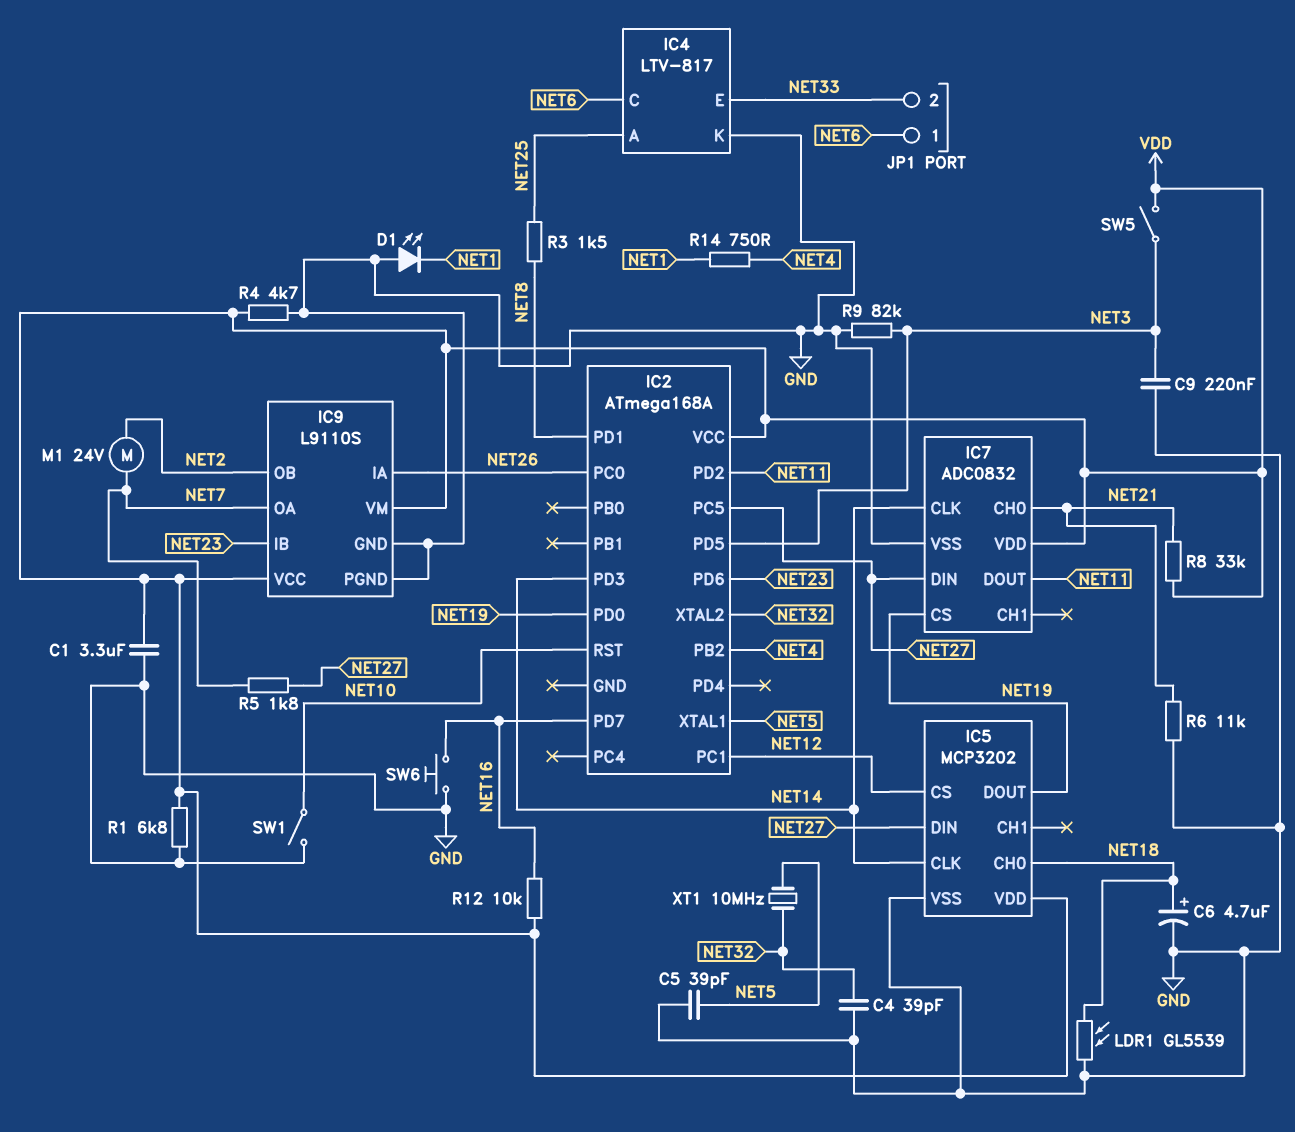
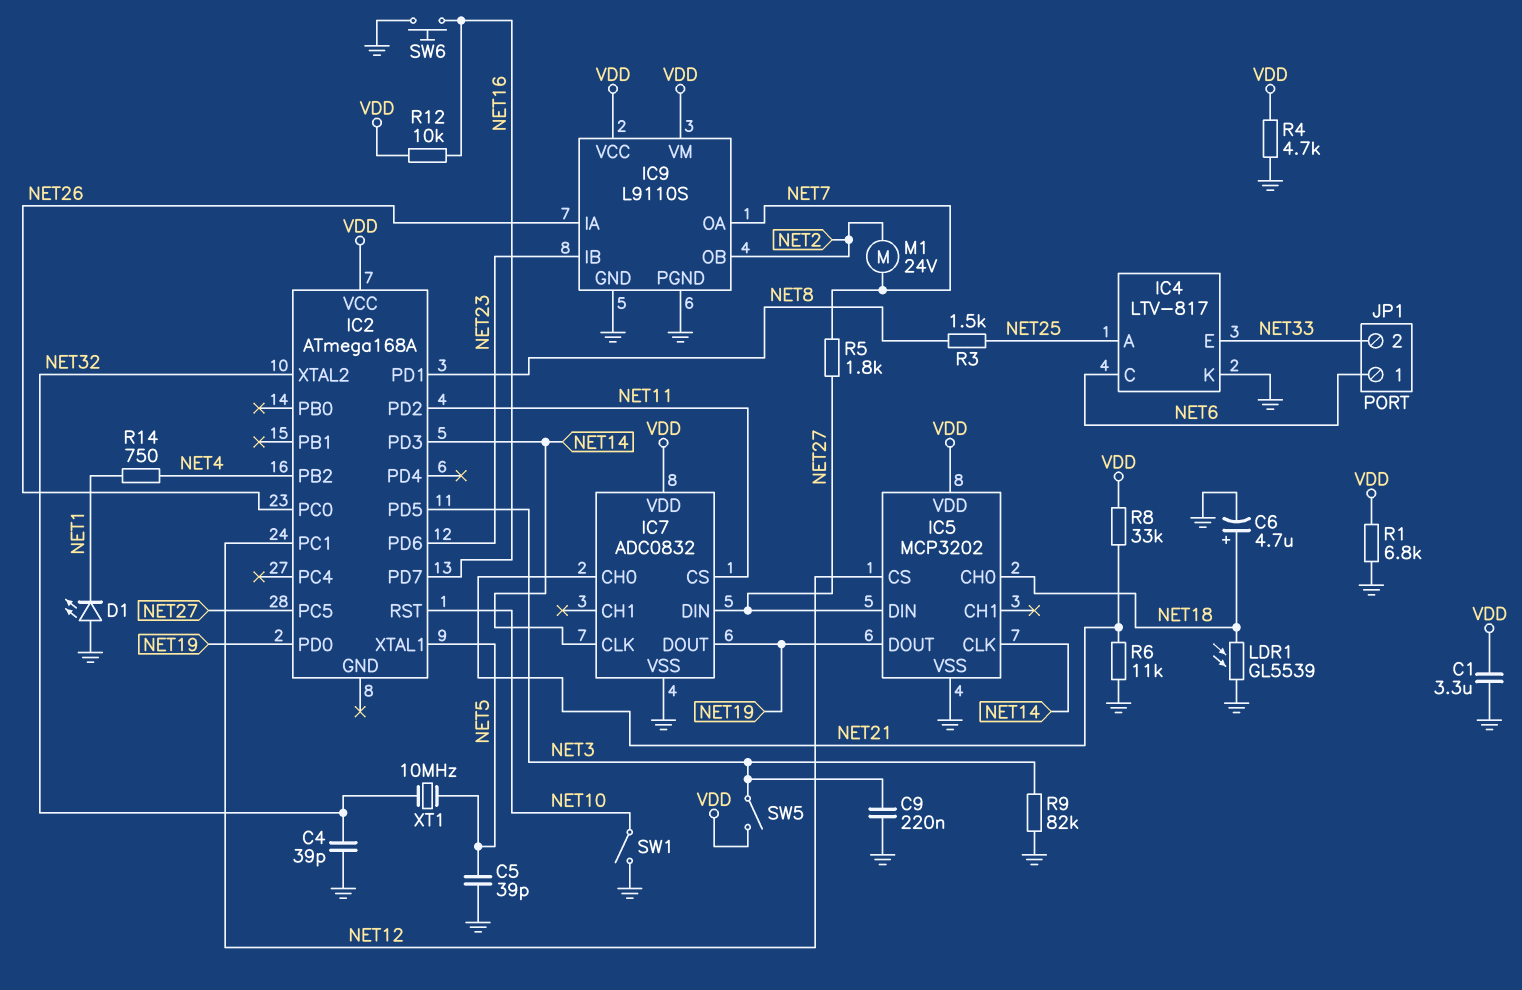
IC7 pin CS: NET19 -> NET11
IC7 pin DOUT: NET11 -> NET19

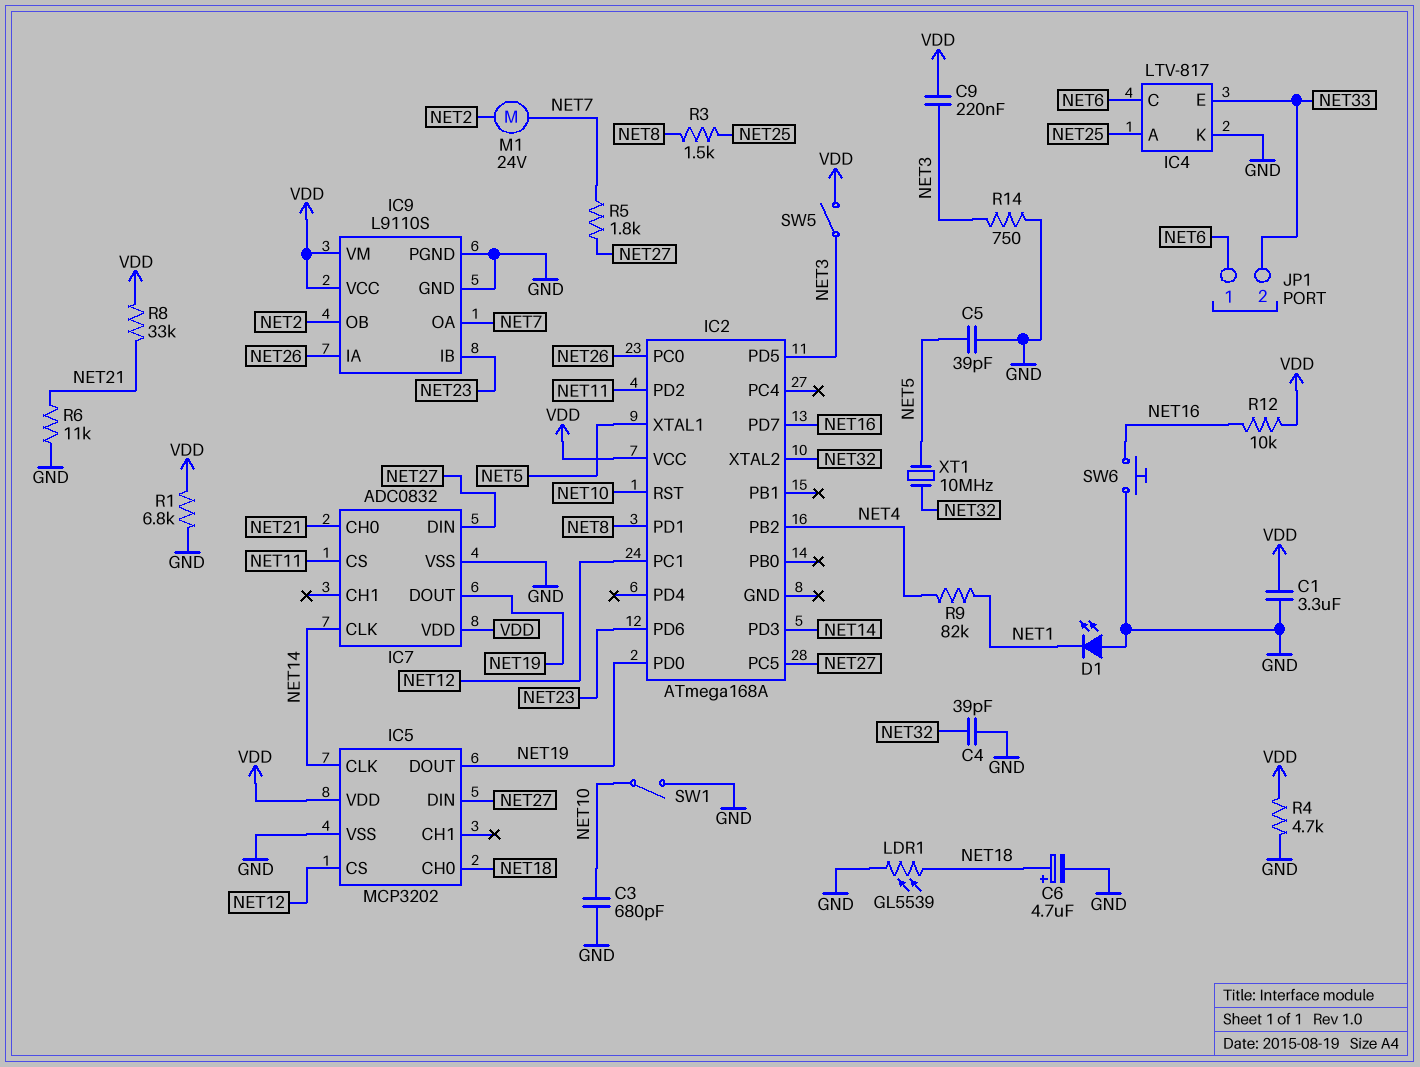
C3: none -> 680pF (GND, NET10)
C9: 220nF (GND, NET3) -> 220nF (NET3, VDD)
R9: 82k (GND, NET3) -> 82k (NET1, NET4)
R14: 750 (NET1, NET4) -> 750 (GND, NET3)

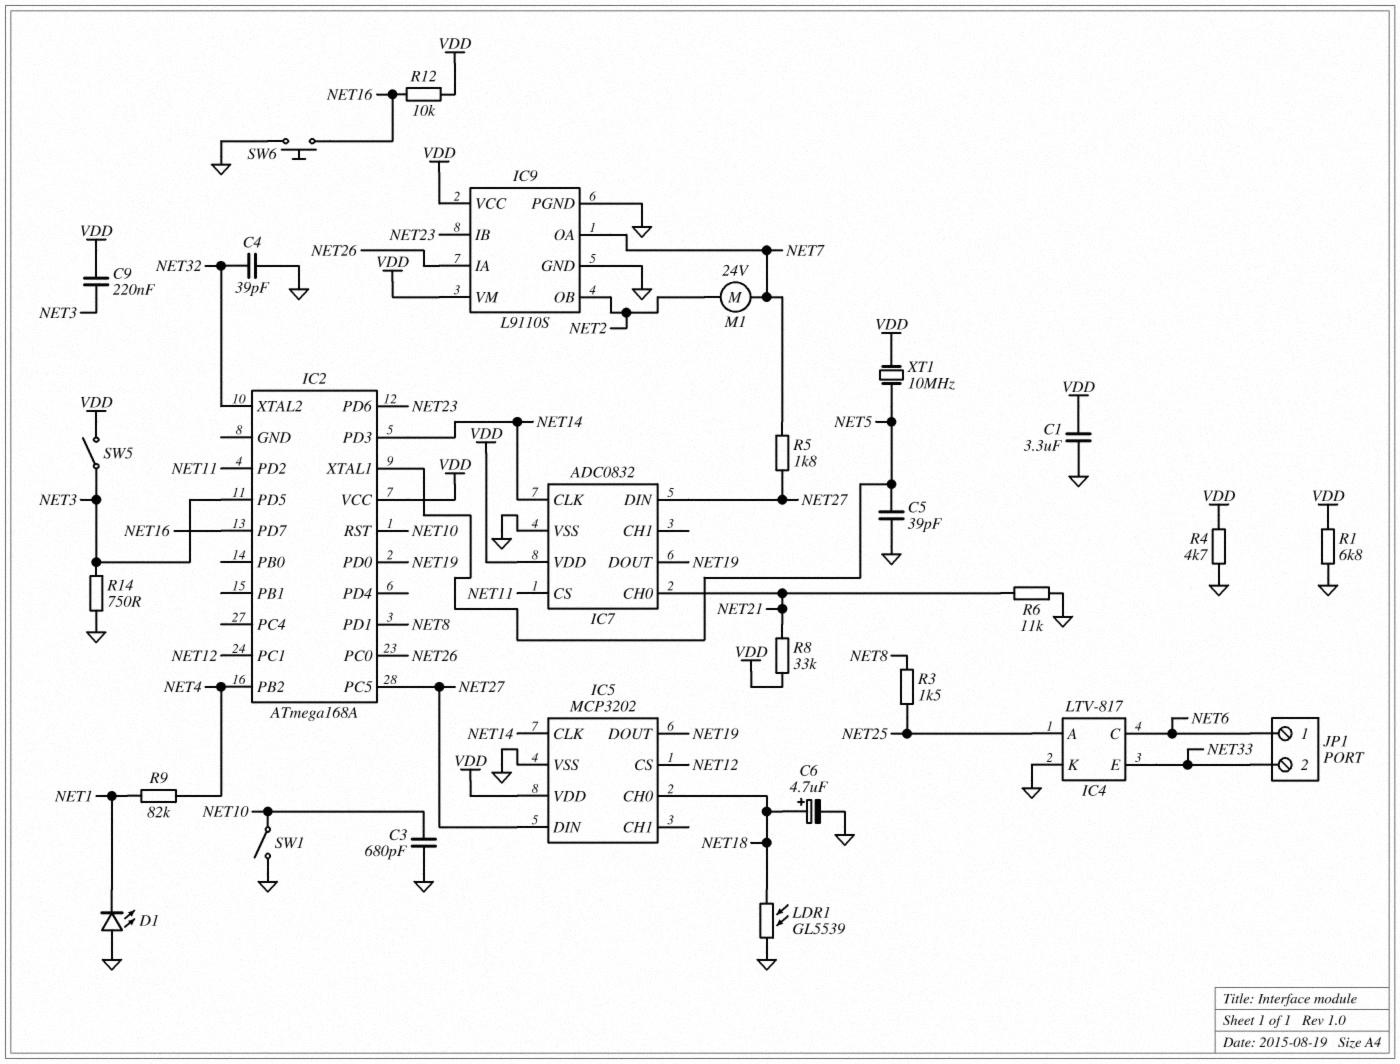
XT1: 10MHz (NET5, NET32) -> 10MHz (NET5, VDD)

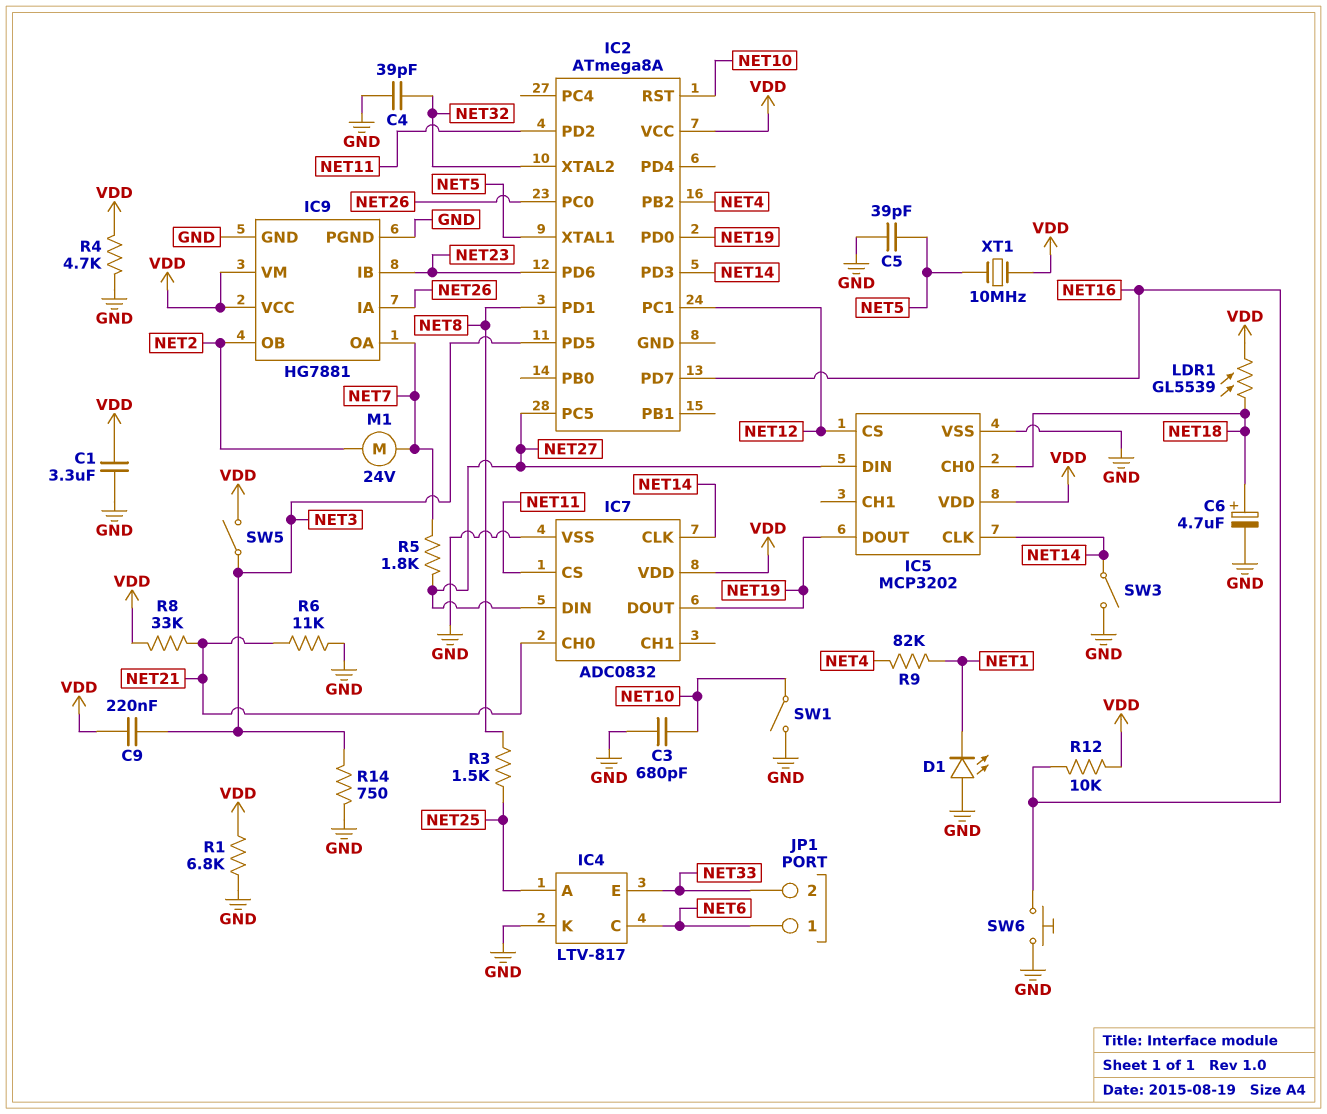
IC2: ATmega168A -> ATmega8A
IC9: L9110S -> HG7881
LDR1: GL5539 (GND, NET18) -> GL5539 (NET18, VDD)
SW3: none -> switch (GND, NET14)

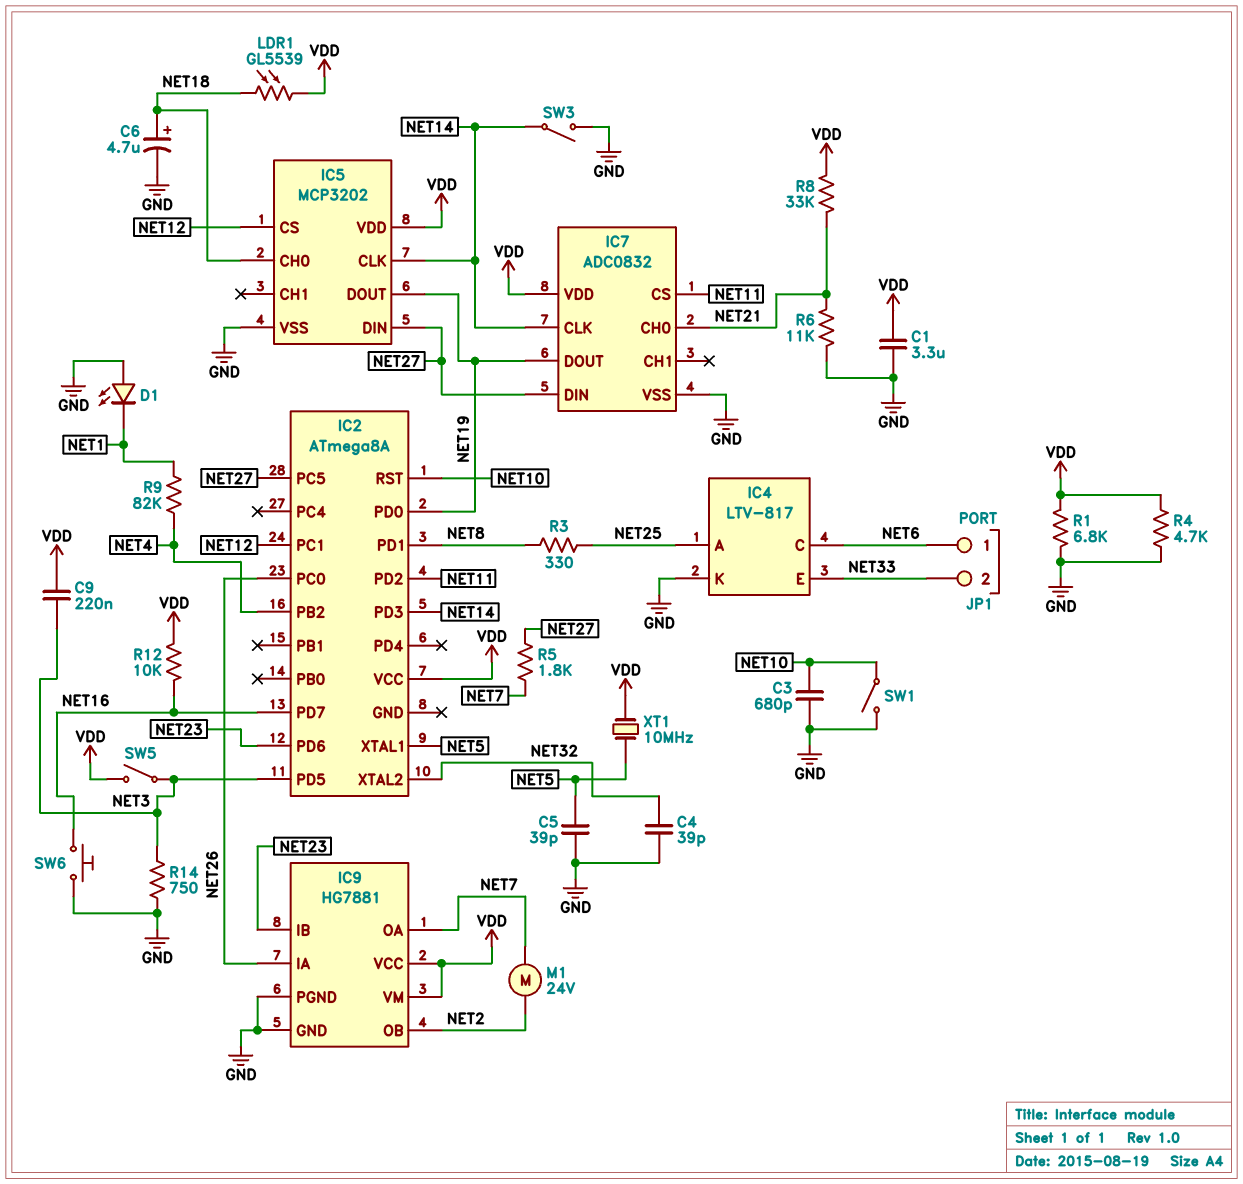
R3: 1.5k (NET8, NET25) -> 330 (NET8, NET25)

